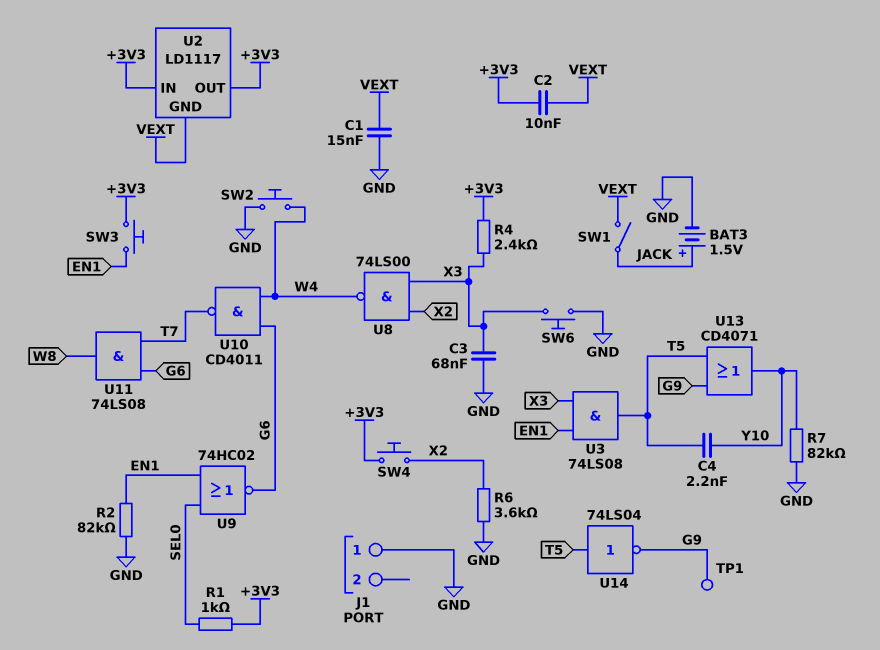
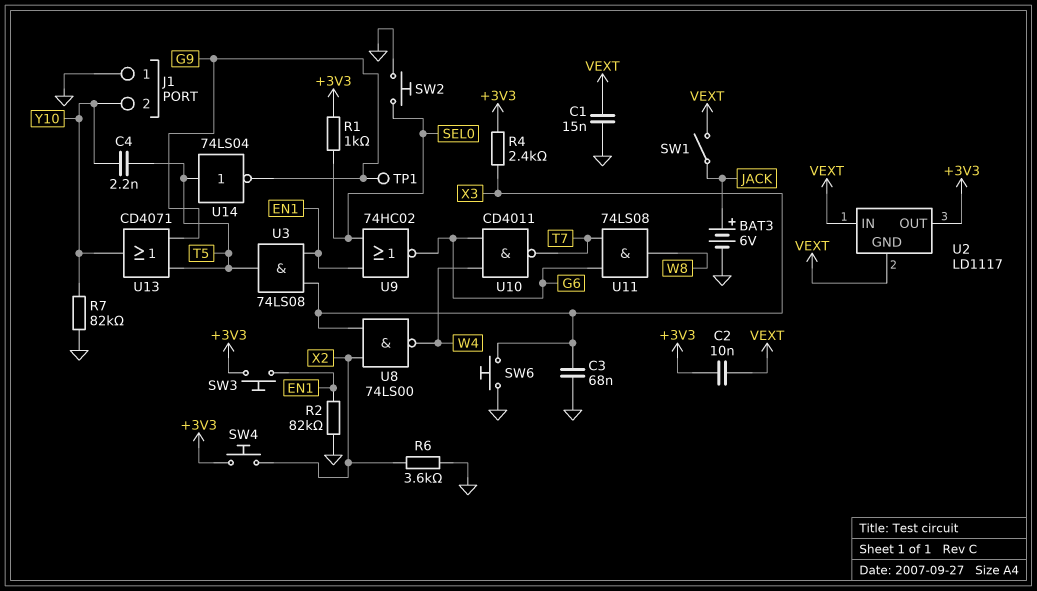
BAT3: 1.5V (plus JACK, minus GND) -> 6V (plus JACK, minus GND)
J1 pin 2: none -> Y10
SW2: button (GND, W4) -> button (GND, SEL0)
U2 pin IN: +3V3 -> VEXT

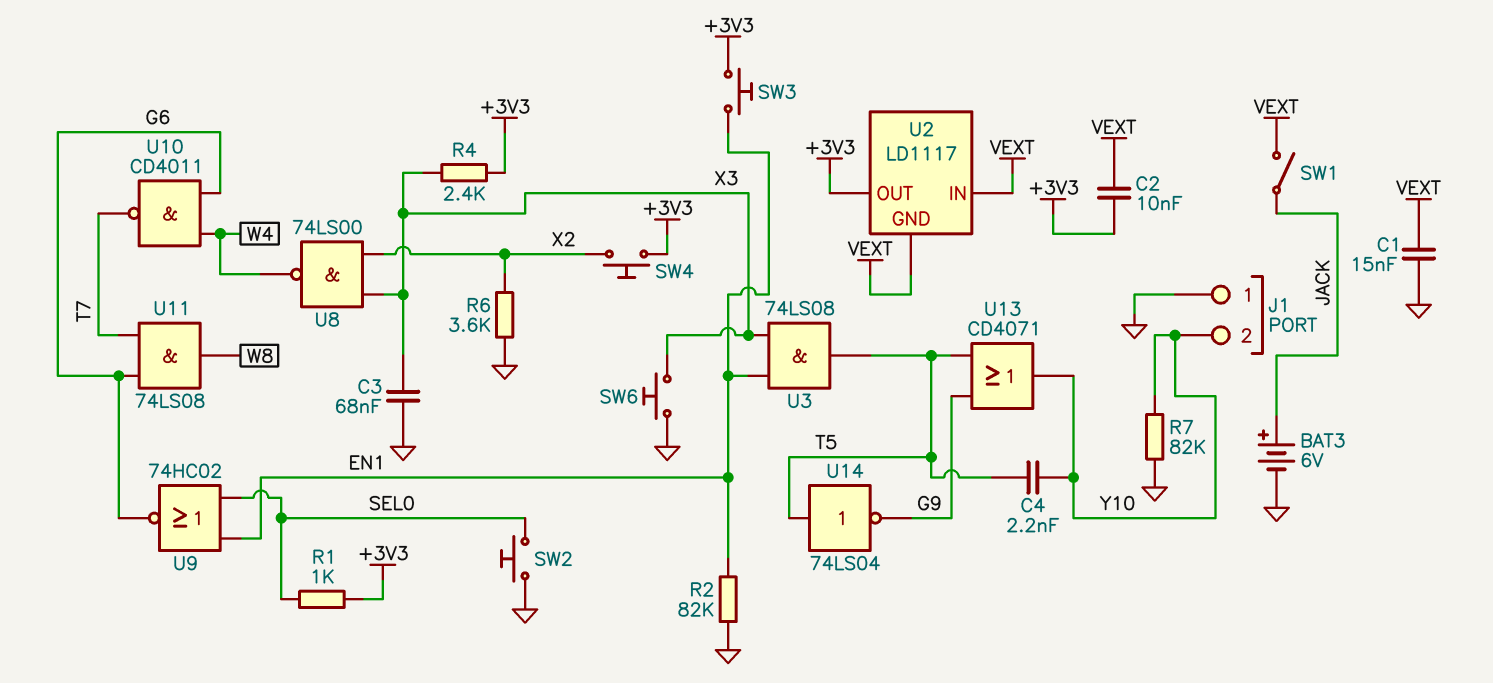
TP1: test point (G9) -> none

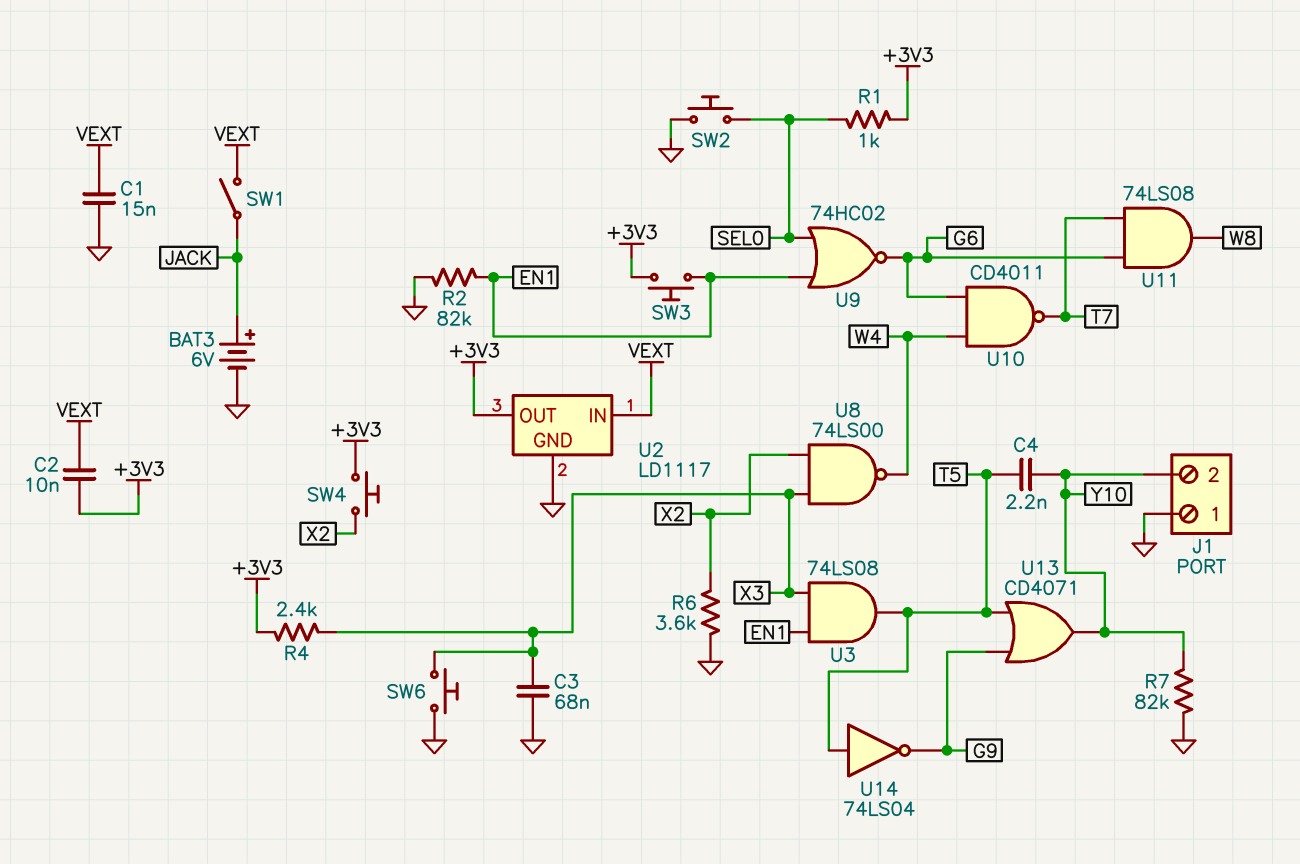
U2 pin GND: VEXT -> GND

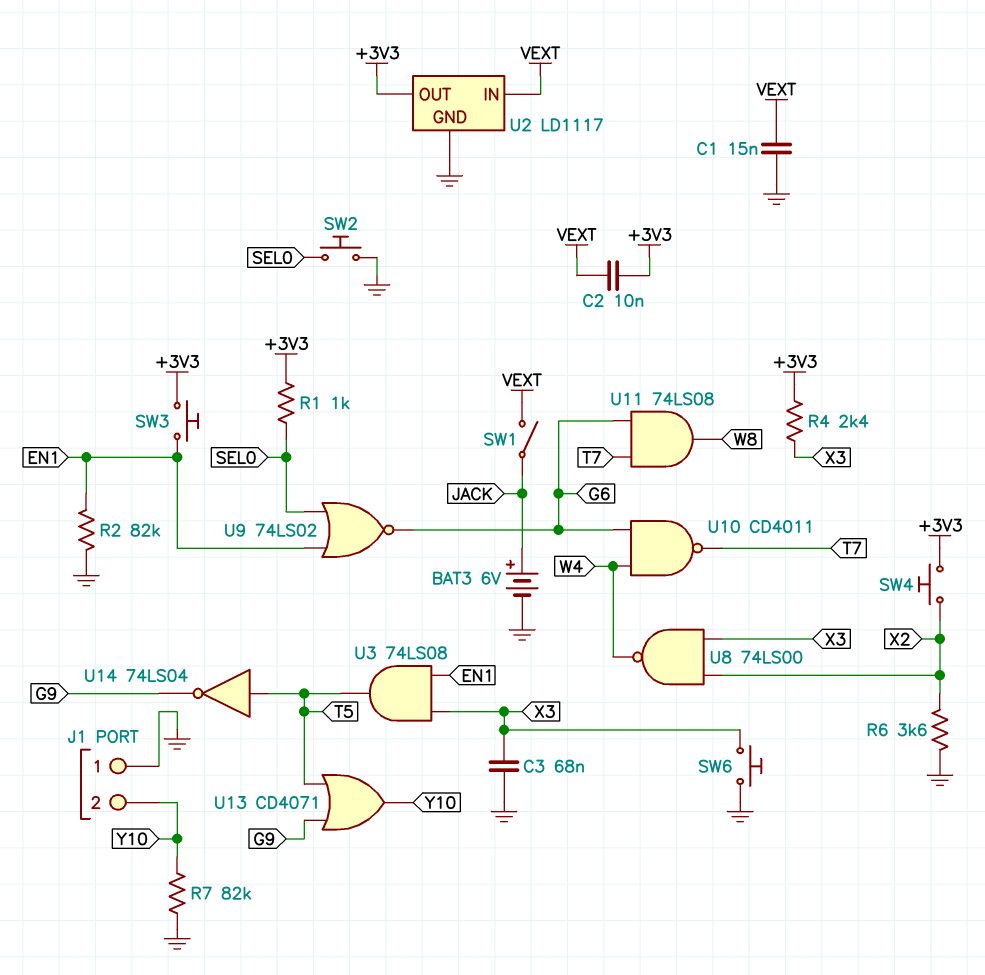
C4: 2.2nF (T5, Y10) -> none
U9: NOR 74HC02 (in EN1, in SEL0, out G6) -> NOR 74LS02 (in EN1, in SEL0, out G6)

